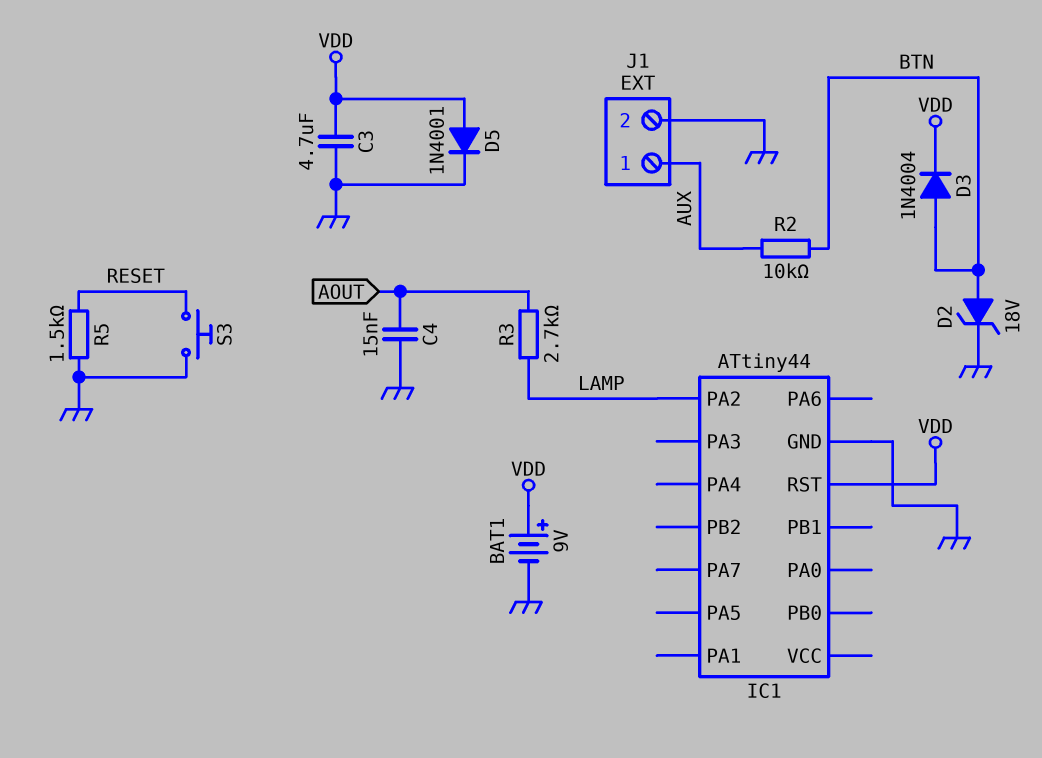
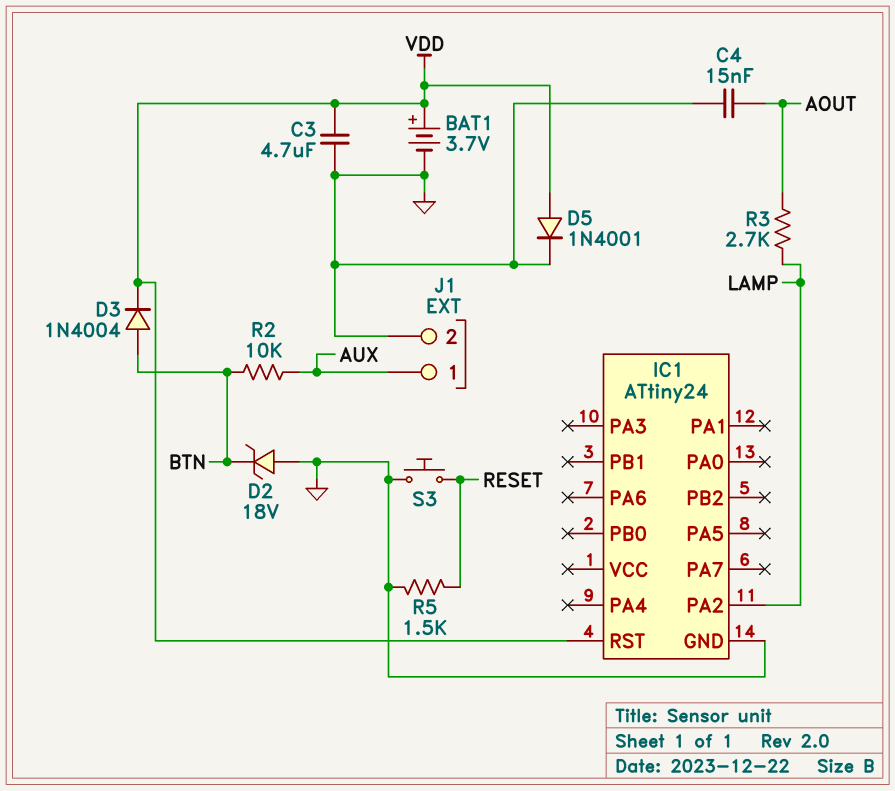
BAT1: 9V (plus VDD, minus GND) -> 3.7V (plus VDD, minus GND)
D2: zener 18V (A BTN, K GND) -> zener 18V (A GND, K BTN)
IC1: ATtiny44 -> ATtiny24

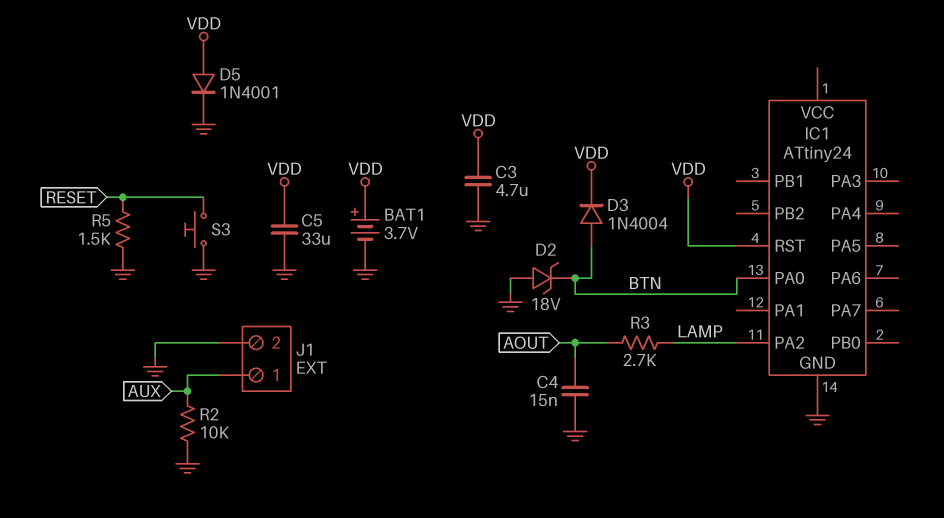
C5: none -> 33uF (GND, VDD)
IC1 pin PA0: none -> BTN
R2: 10k (AUX, BTN) -> 10k (AUX, GND)

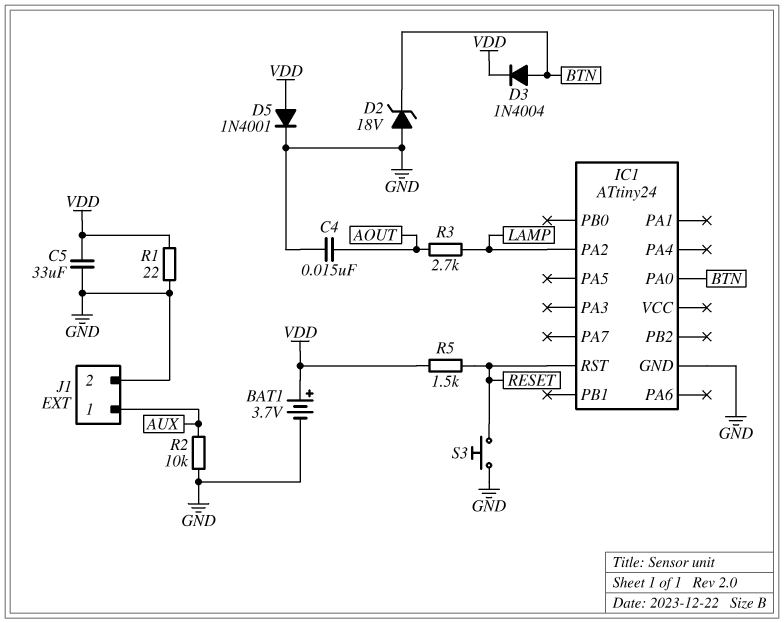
C3: 4.7uF (GND, VDD) -> none
IC1 pin RST: VDD -> RESET
R1: none -> 22 (GND, VDD)
R5: 1.5k (GND, RESET) -> 1.5k (RESET, VDD)

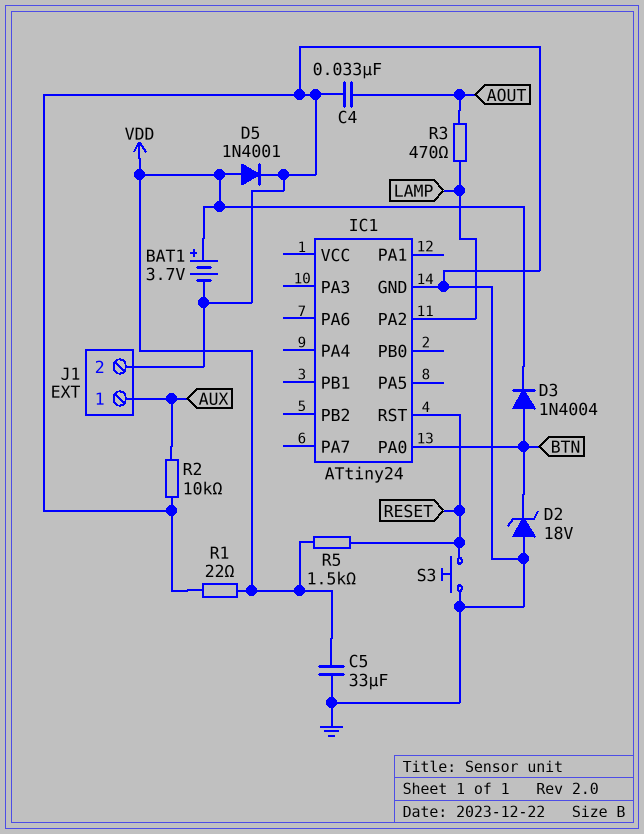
C4: 15nF (AOUT, GND) -> 33nF (AOUT, GND)
R3: 2.7k (AOUT, LAMP) -> 470 (AOUT, LAMP)

